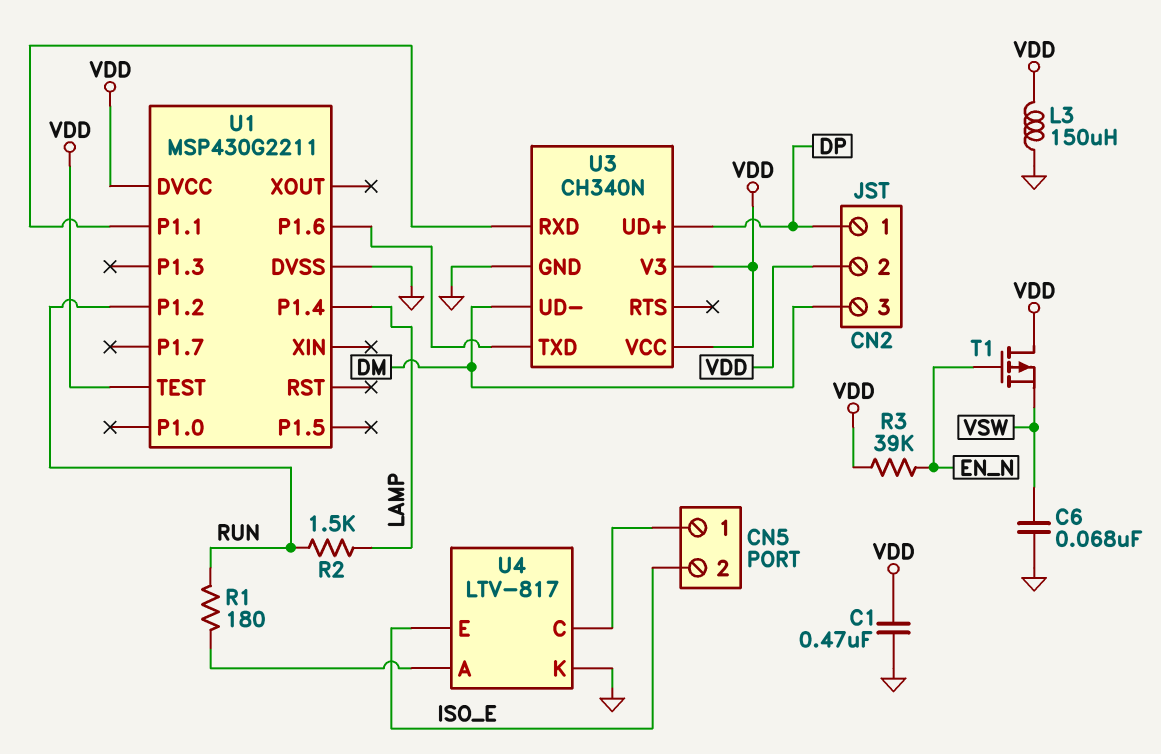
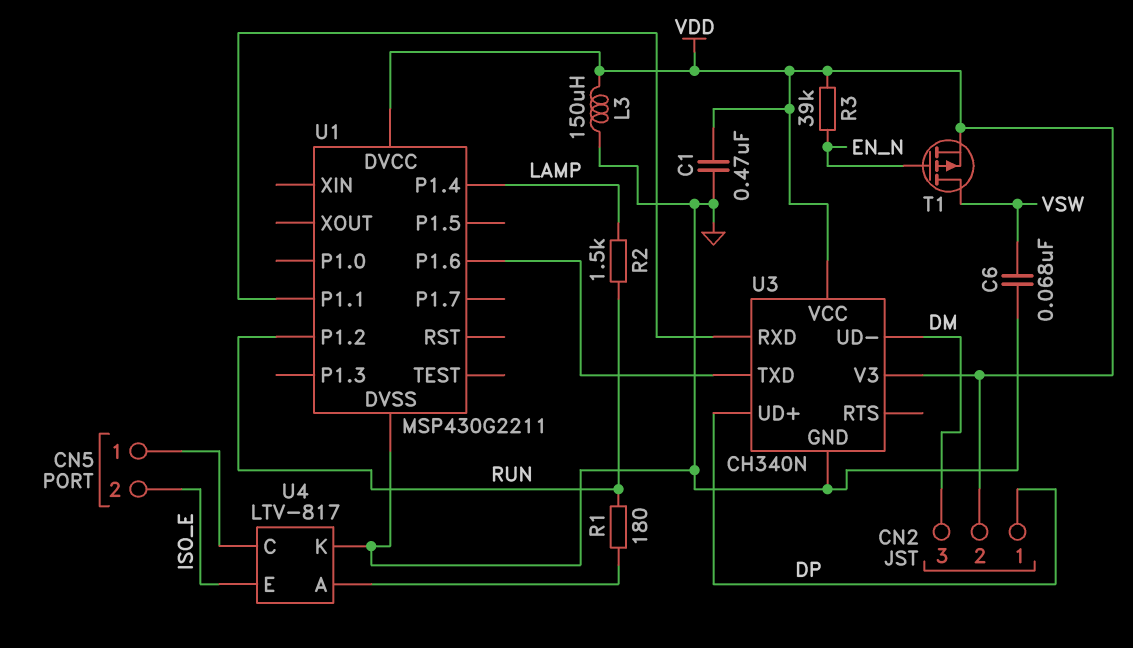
T1: PMOS (G EN_N, D VDD, S VSW) -> PMOS (G EN_N, D VSW, S VDD)
U1 pin TEST: VDD -> none

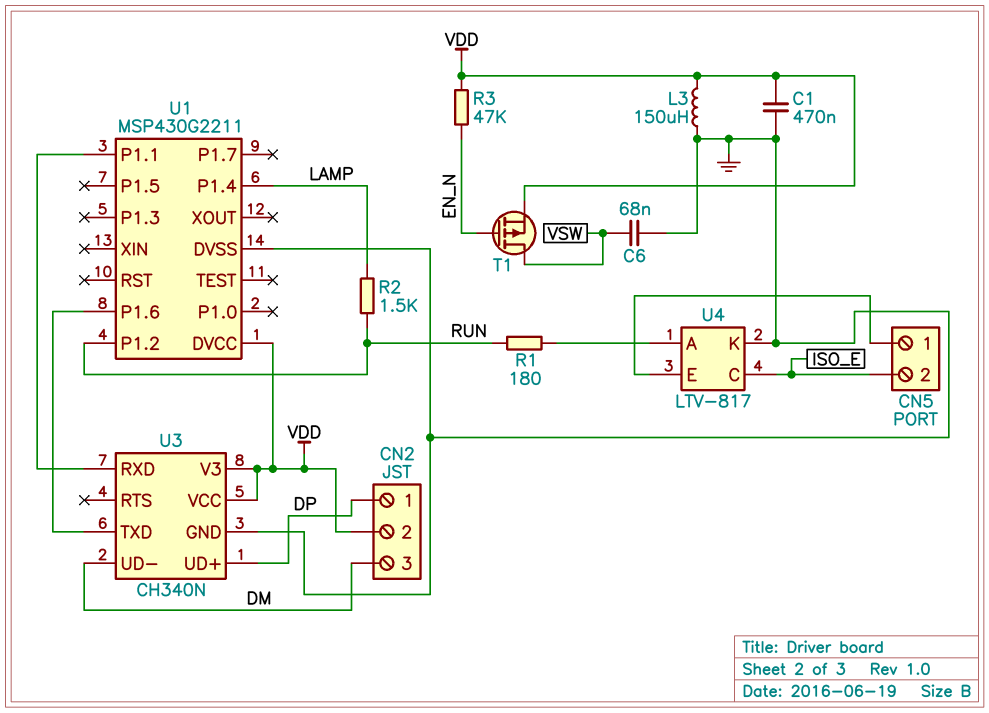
R3: 39k (EN_N, VDD) -> 47k (EN_N, VDD)
U4 pin C: CN5/1 -> ISO_E
U4 pin E: ISO_E -> CN5/1

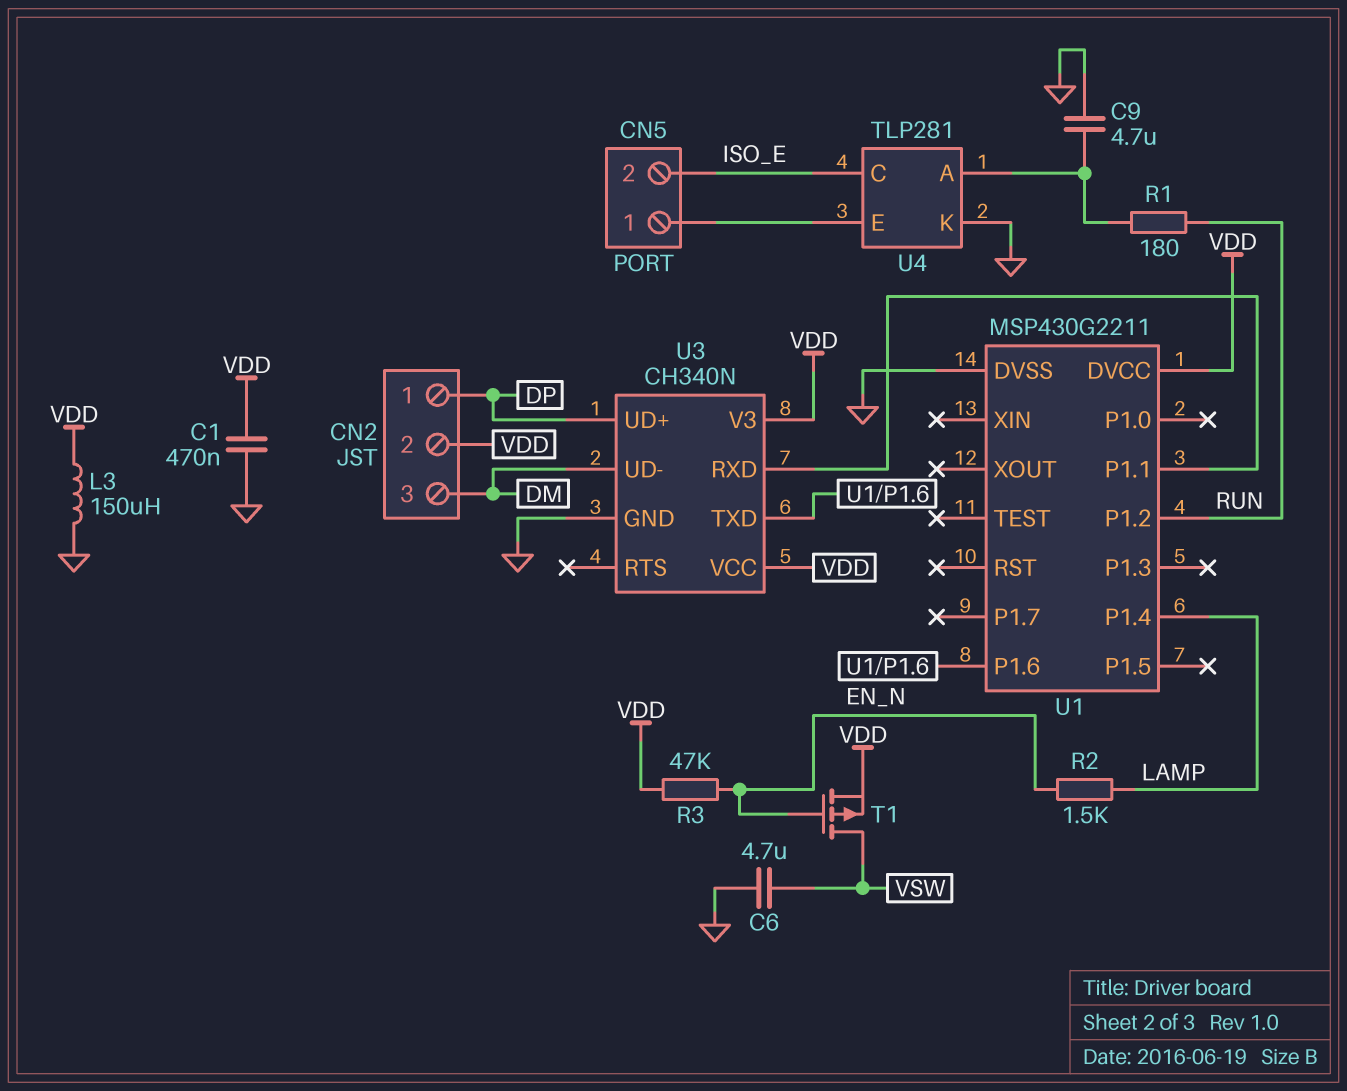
C6: 68nF (GND, VSW) -> 4.7uF (GND, VSW)
C9: none -> 4.7uF (GND, U4/A)
R2: 1.5k (LAMP, RUN) -> 1.5k (EN_N, LAMP)
U4: LTV-817 -> TLP281

